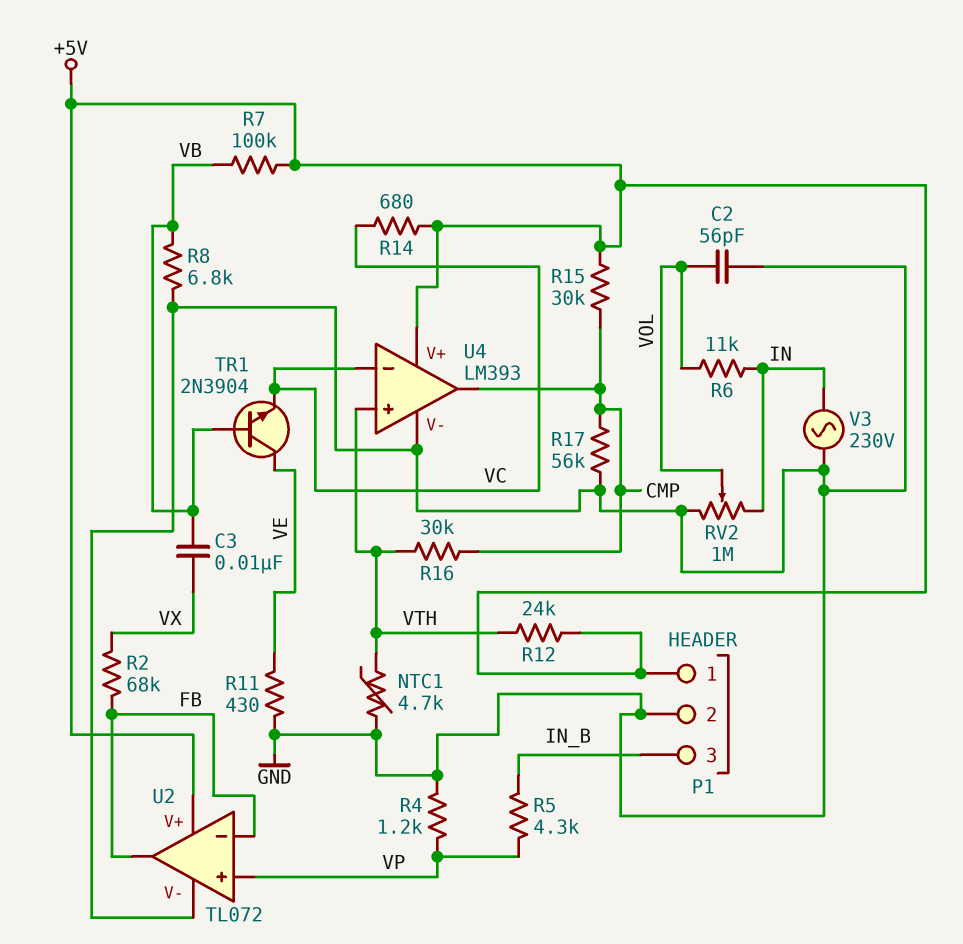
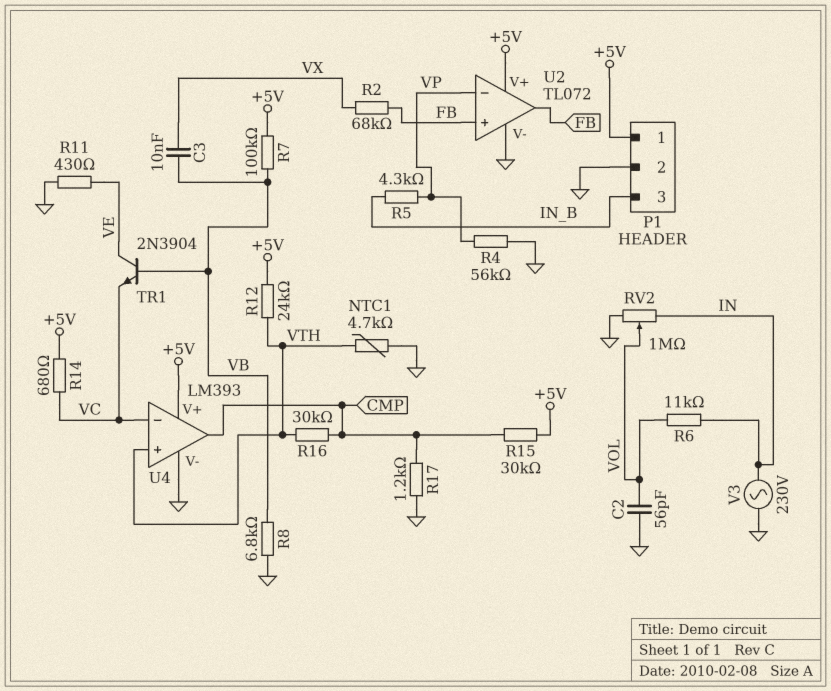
R4: 1.2k (GND, VP) -> 56k (GND, VP)
R17: 56k (CMP, GND) -> 1.2k (CMP, GND)
U2 pin in+: VP -> FB
U2 pin in-: FB -> VP

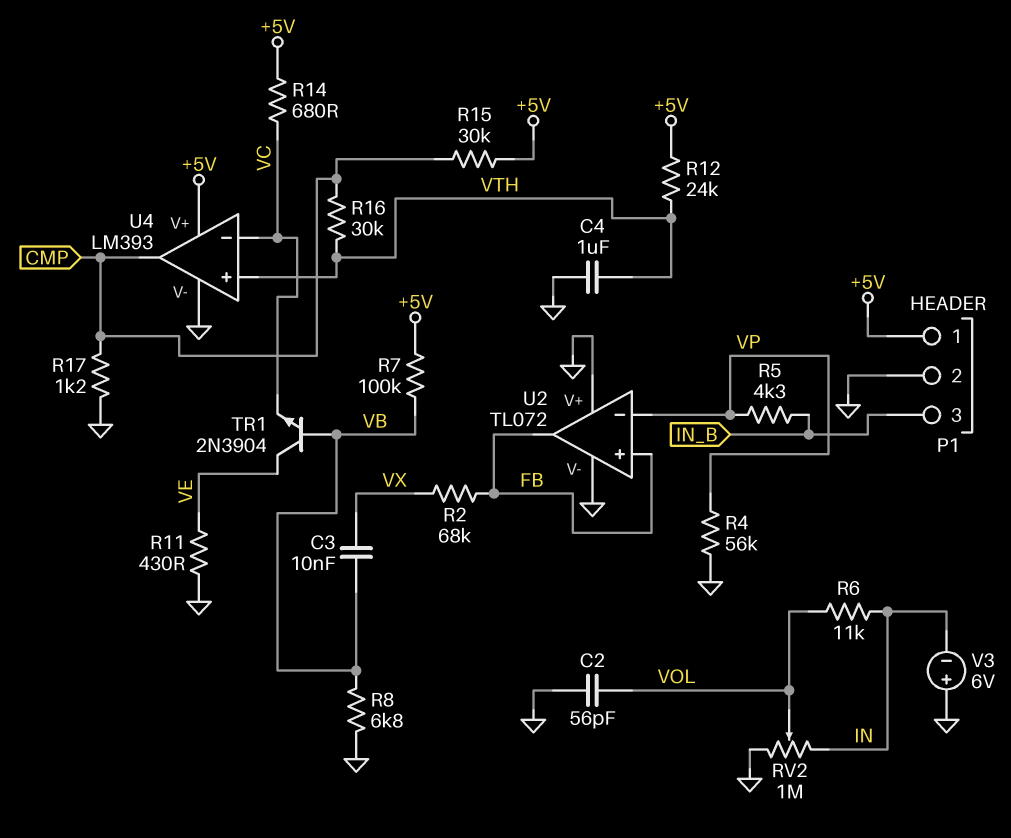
C4: none -> 1uF (GND, VTH)
NTC1: 4.7k (GND, VTH) -> none
U2 pin V+: +5V -> GND
V3: AC 230V (GND, IN) -> 6V (plus GND, minus IN)

